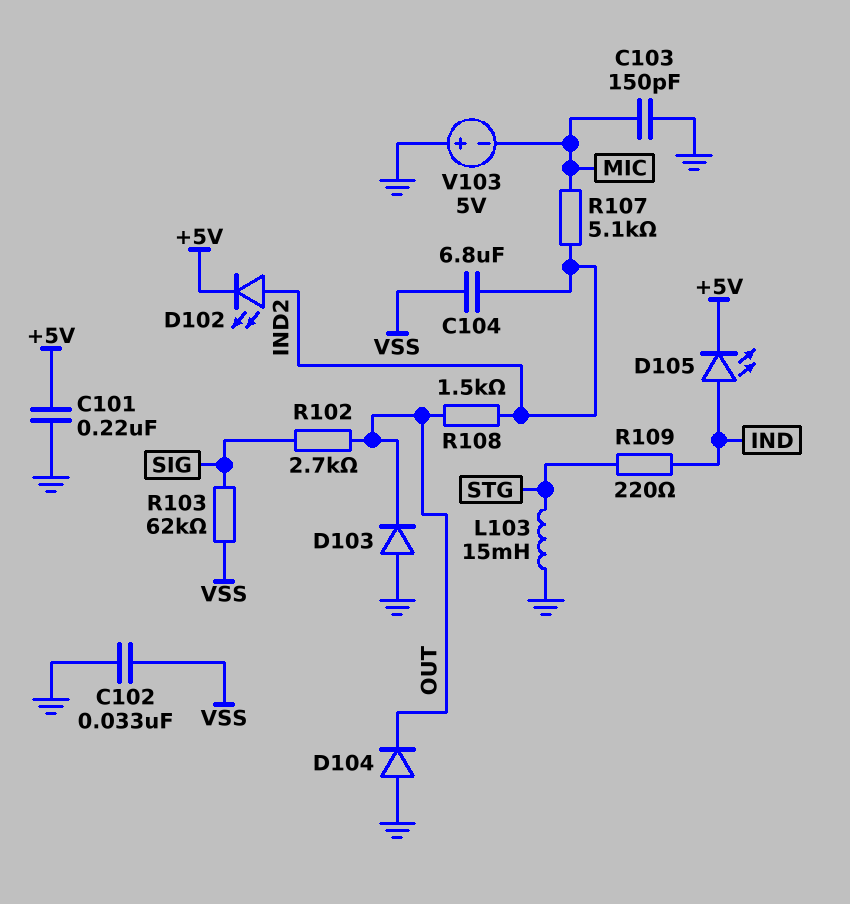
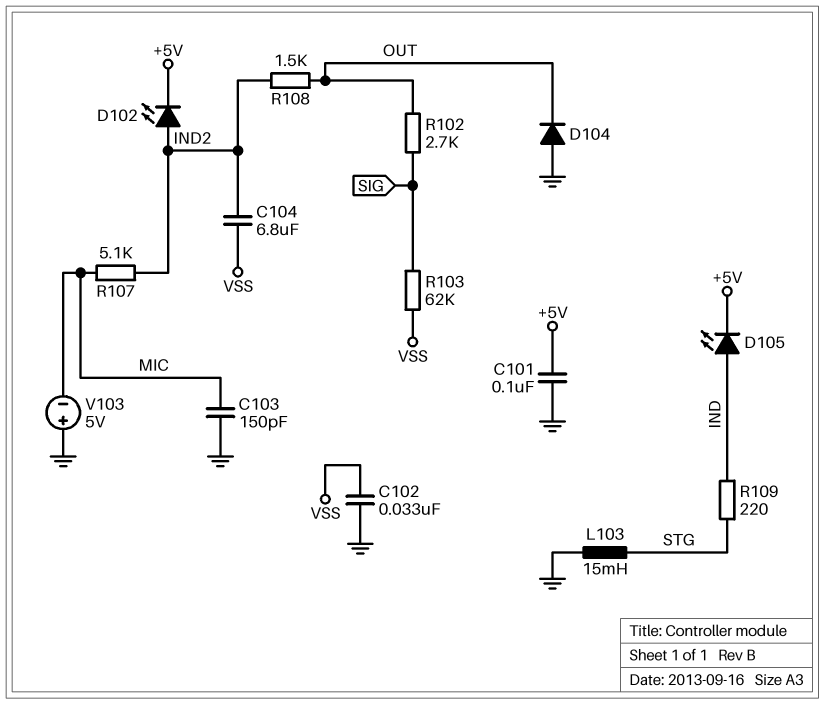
C101: 220nF (+5V, GND) -> 100nF (+5V, GND)
D103: diode (A GND, K OUT) -> none

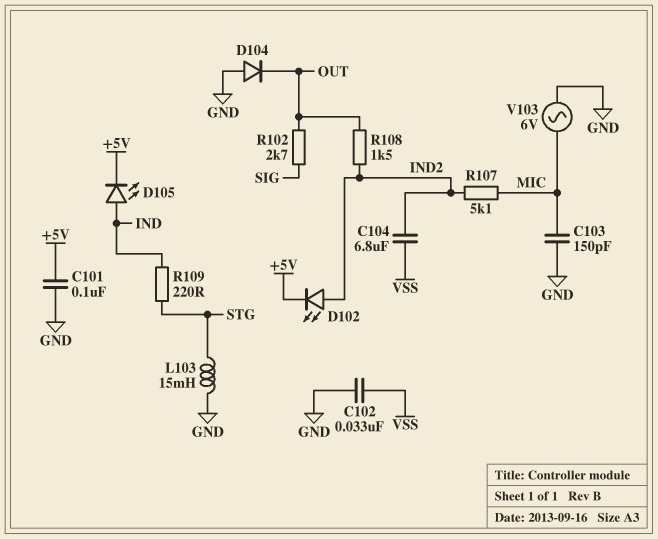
R103: 62k (SIG, VSS) -> none
V103: 5V (plus GND, minus MIC) -> AC 6V (GND, MIC)

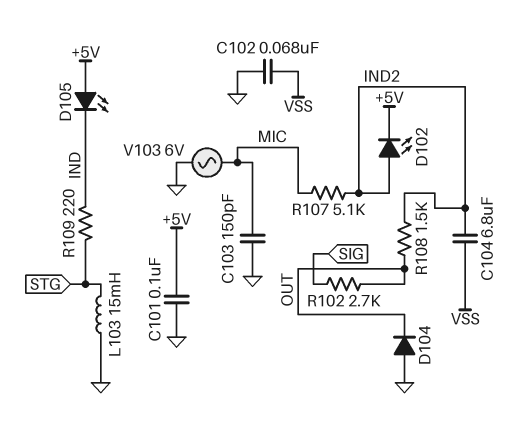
C102: 33nF (GND, VSS) -> 68nF (GND, VSS)
D105: LED (A IND, K +5V) -> LED (A +5V, K IND)

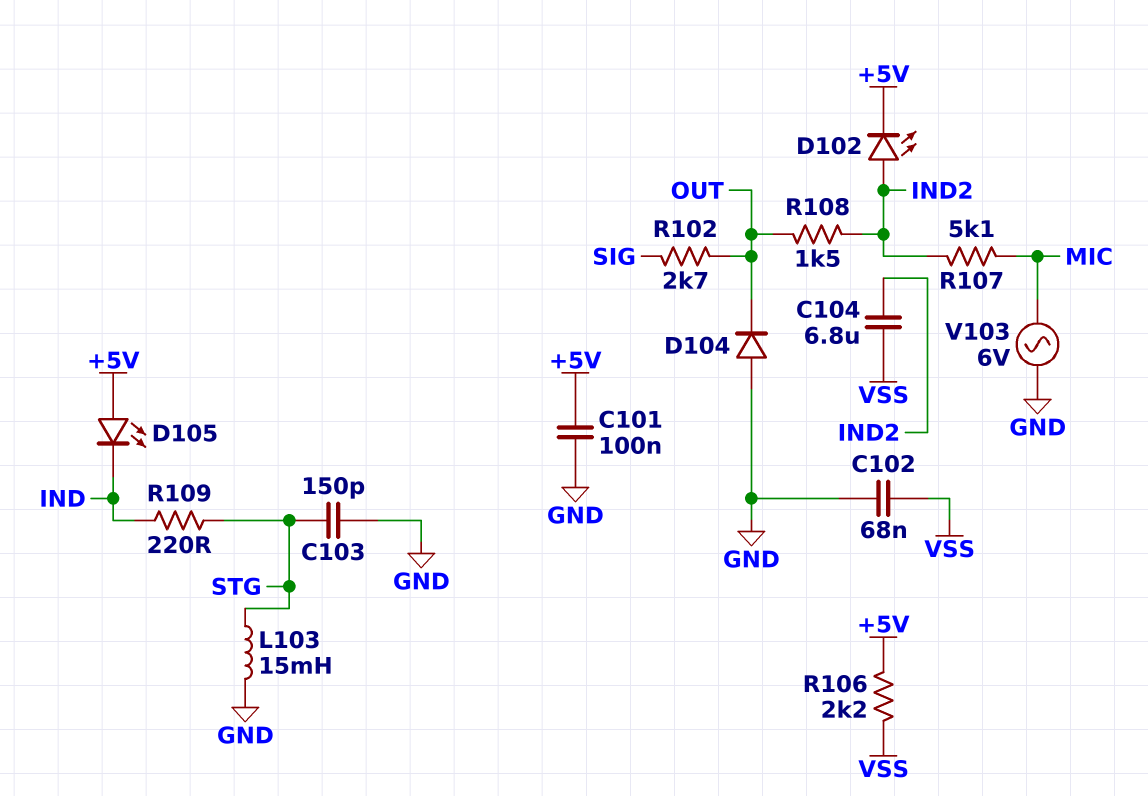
C103: 150pF (GND, MIC) -> 150pF (GND, STG)
R106: none -> 2.2k (+5V, VSS)

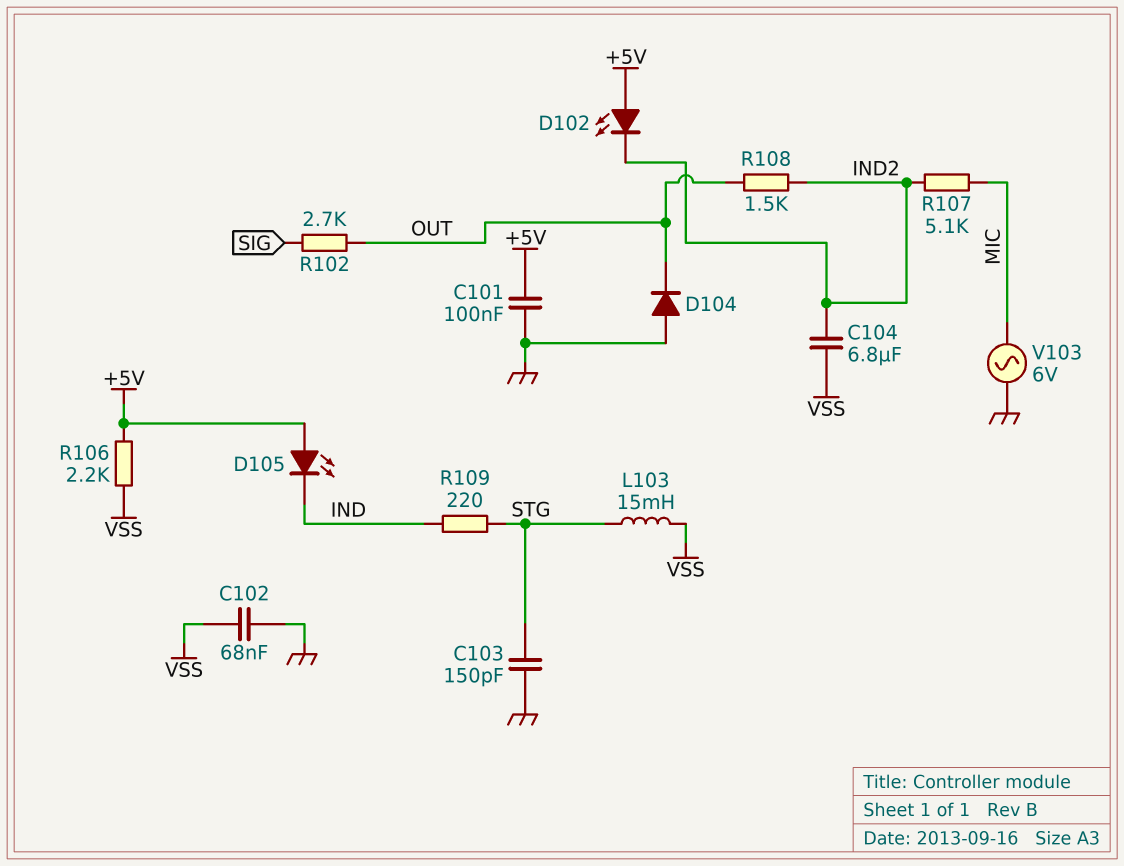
D102: LED (A IND2, K +5V) -> LED (A +5V, K IND2)
L103: 15mH (GND, STG) -> 15mH (STG, VSS)

